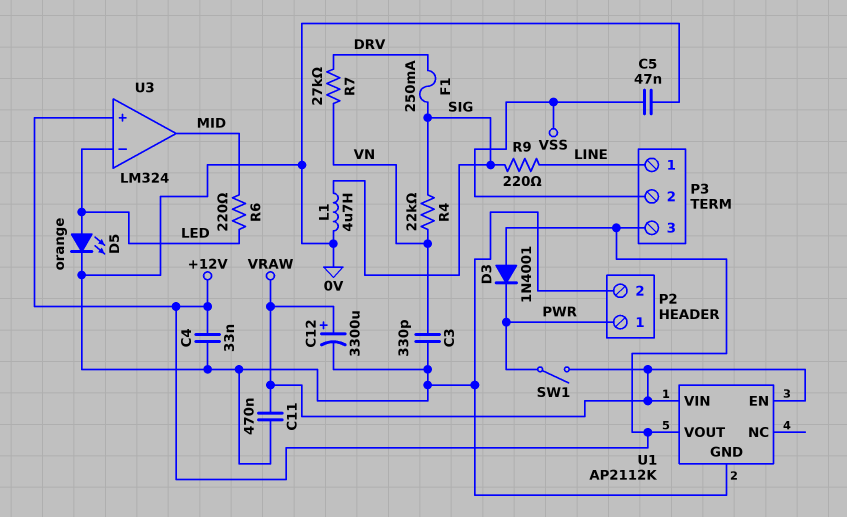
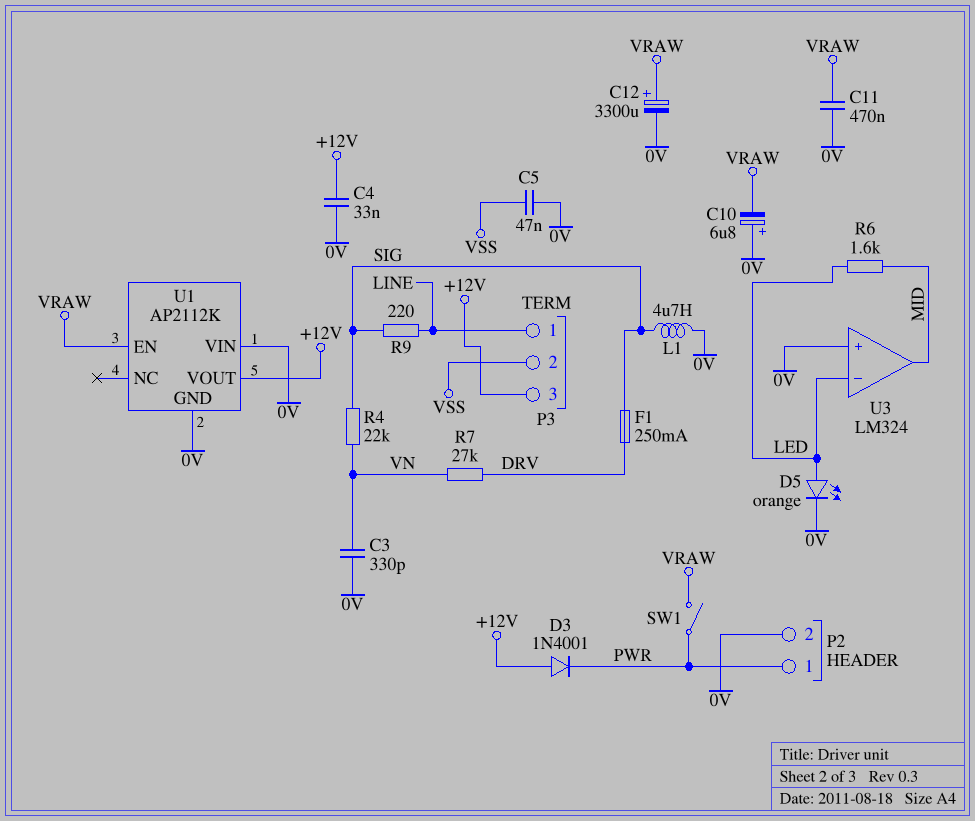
C10: none -> 6.8uF (plus 0V, minus VRAW)
R6: 220 (LED, MID) -> 1.6k (LED, MID)
U1 pin VIN: VRAW -> 0V
U3 pin in+: +12V -> 0V

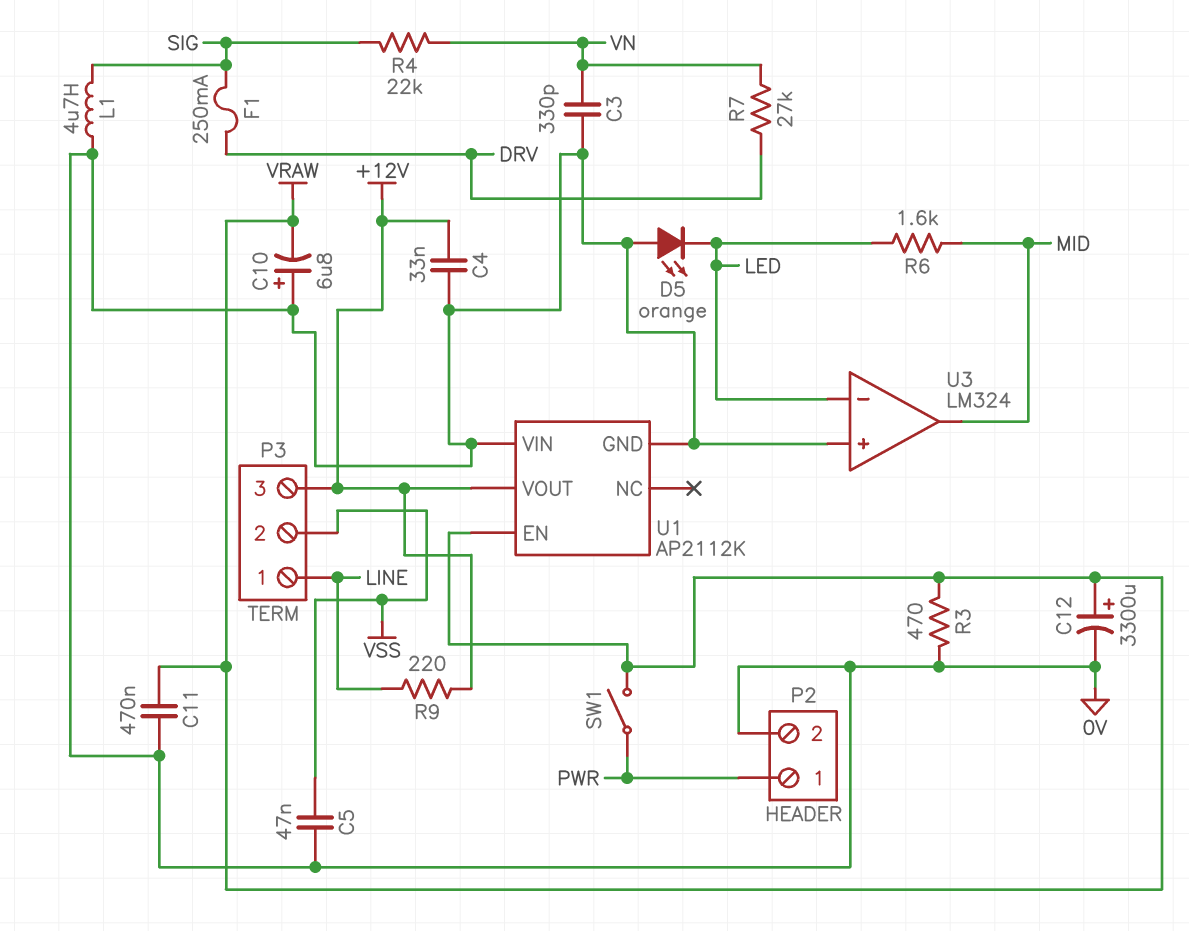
D3: diode 1N4001 (A +12V, K PWR) -> none
D5: LED orange (A LED, K 0V) -> LED orange (A 0V, K LED)
R3: none -> 470 (0V, VRAW)
R9: 220 (LINE, SIG) -> 220 (+12V, LINE)

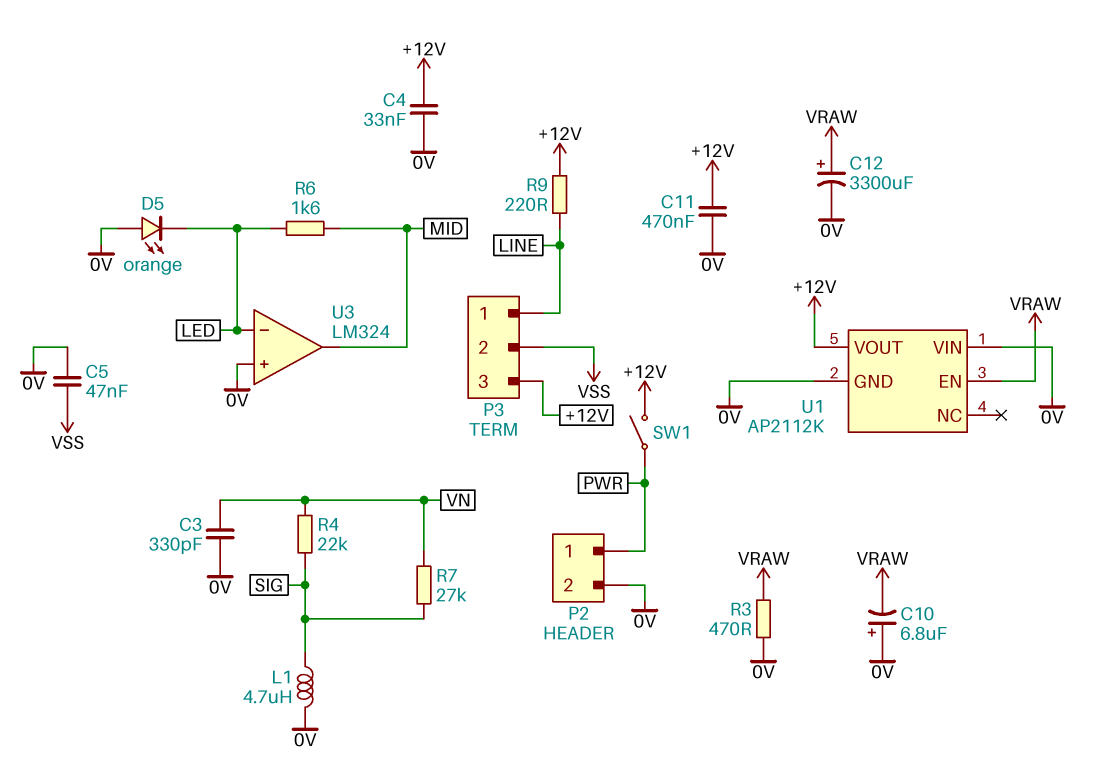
C11: 470nF (0V, VRAW) -> 470nF (+12V, 0V)
F1: 250mA (DRV, SIG) -> none
R7: 27k (DRV, VN) -> 27k (SIG, VN)
SW1: switch (PWR, VRAW) -> switch (+12V, PWR)

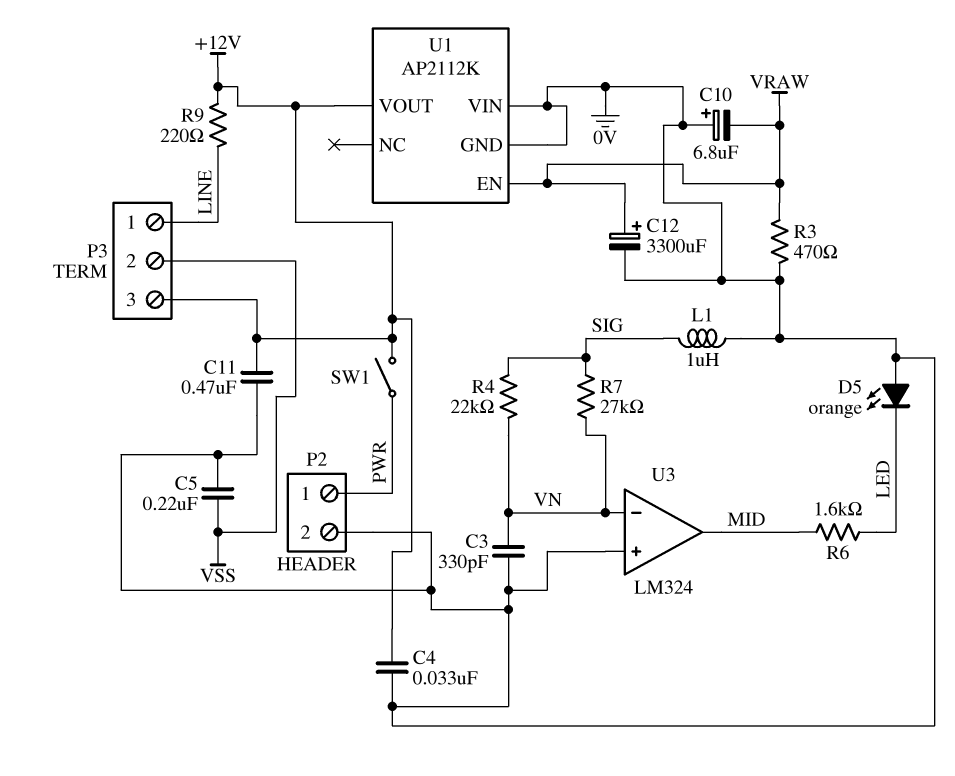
C5: 47nF (0V, VSS) -> 220nF (0V, VSS)
L1: 4.7uH (0V, SIG) -> 1uH (0V, SIG)
U3 pin in-: LED -> VN

